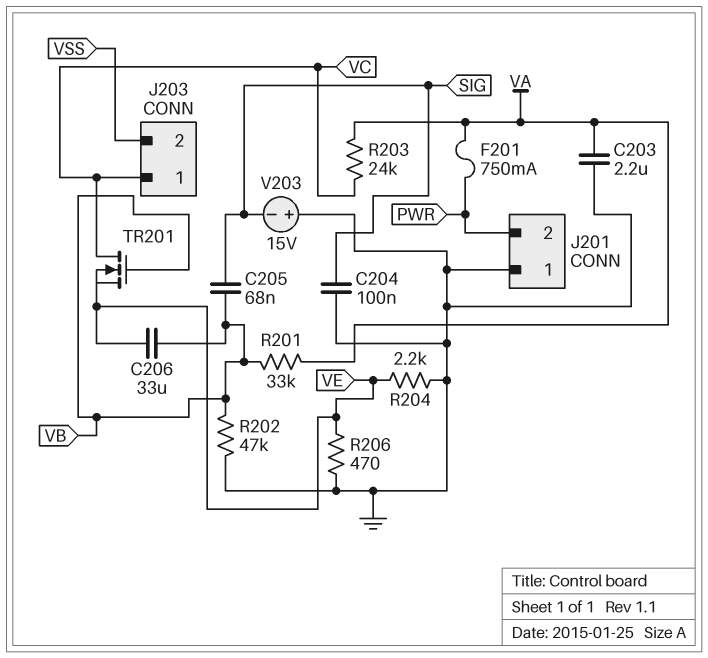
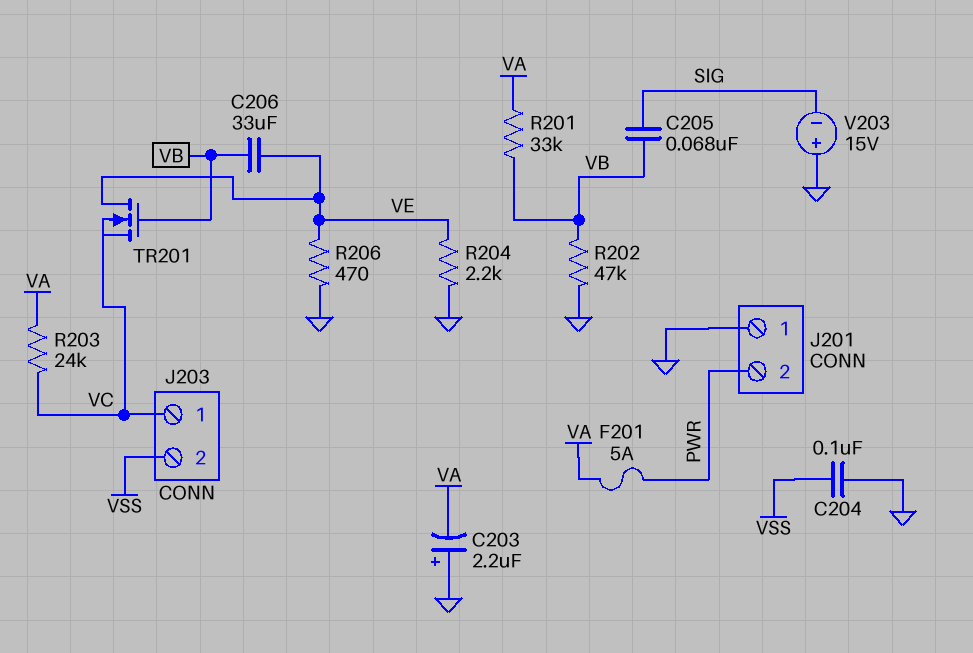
C203: 2.2uF (GND, VA) -> 2.2uF (plus GND, minus VA)
C204: 100nF (GND, SIG) -> 100nF (GND, VSS)
F201: 750mA (PWR, VA) -> 5A (PWR, VA)
TR201: NMOS (G VB, D VC, S VE) -> NMOS (G VB, D VE, S VC)

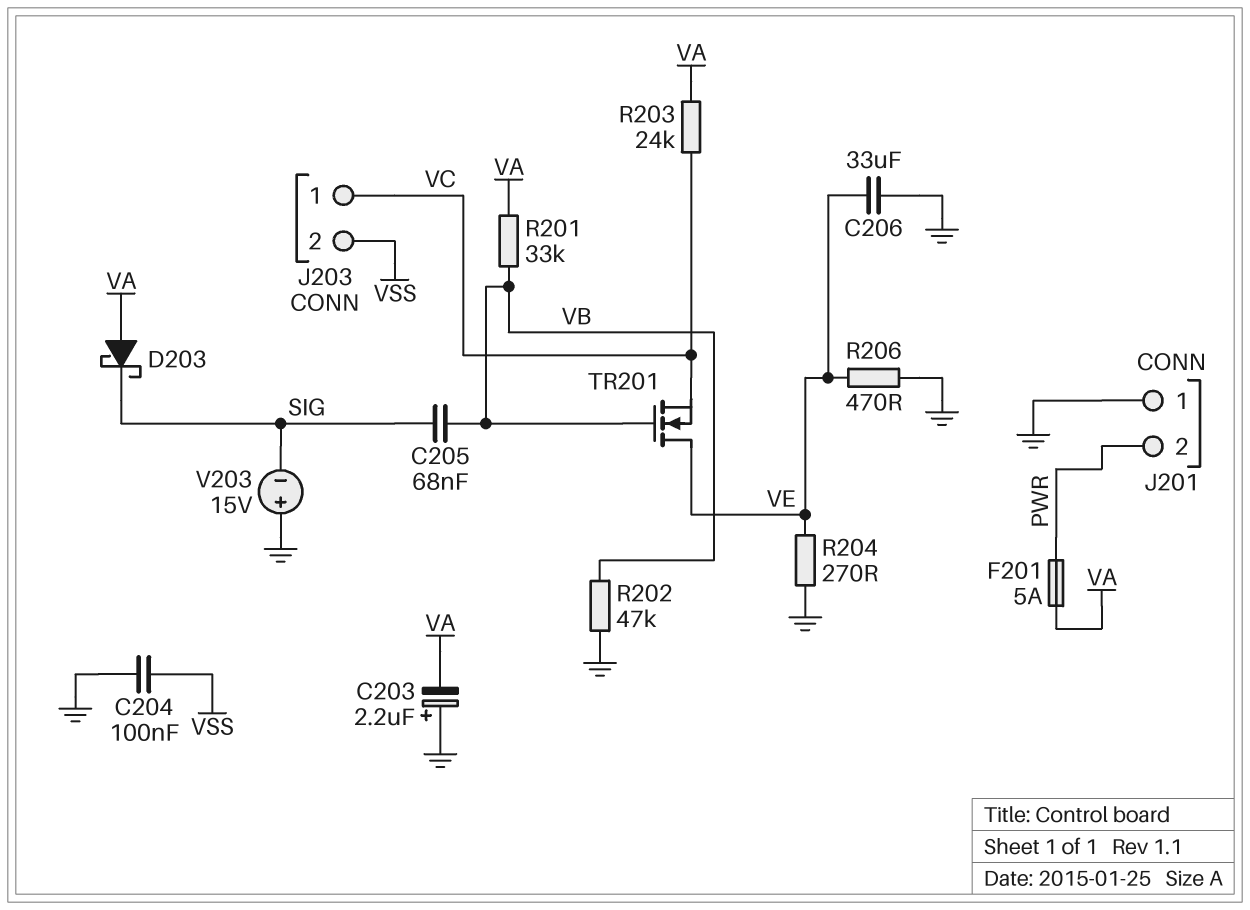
C206: 33uF (VB, VE) -> 33uF (GND, VE)
D203: none -> schottky (A VA, K SIG)
R204: 2.2k (GND, VE) -> 270 (GND, VE)

